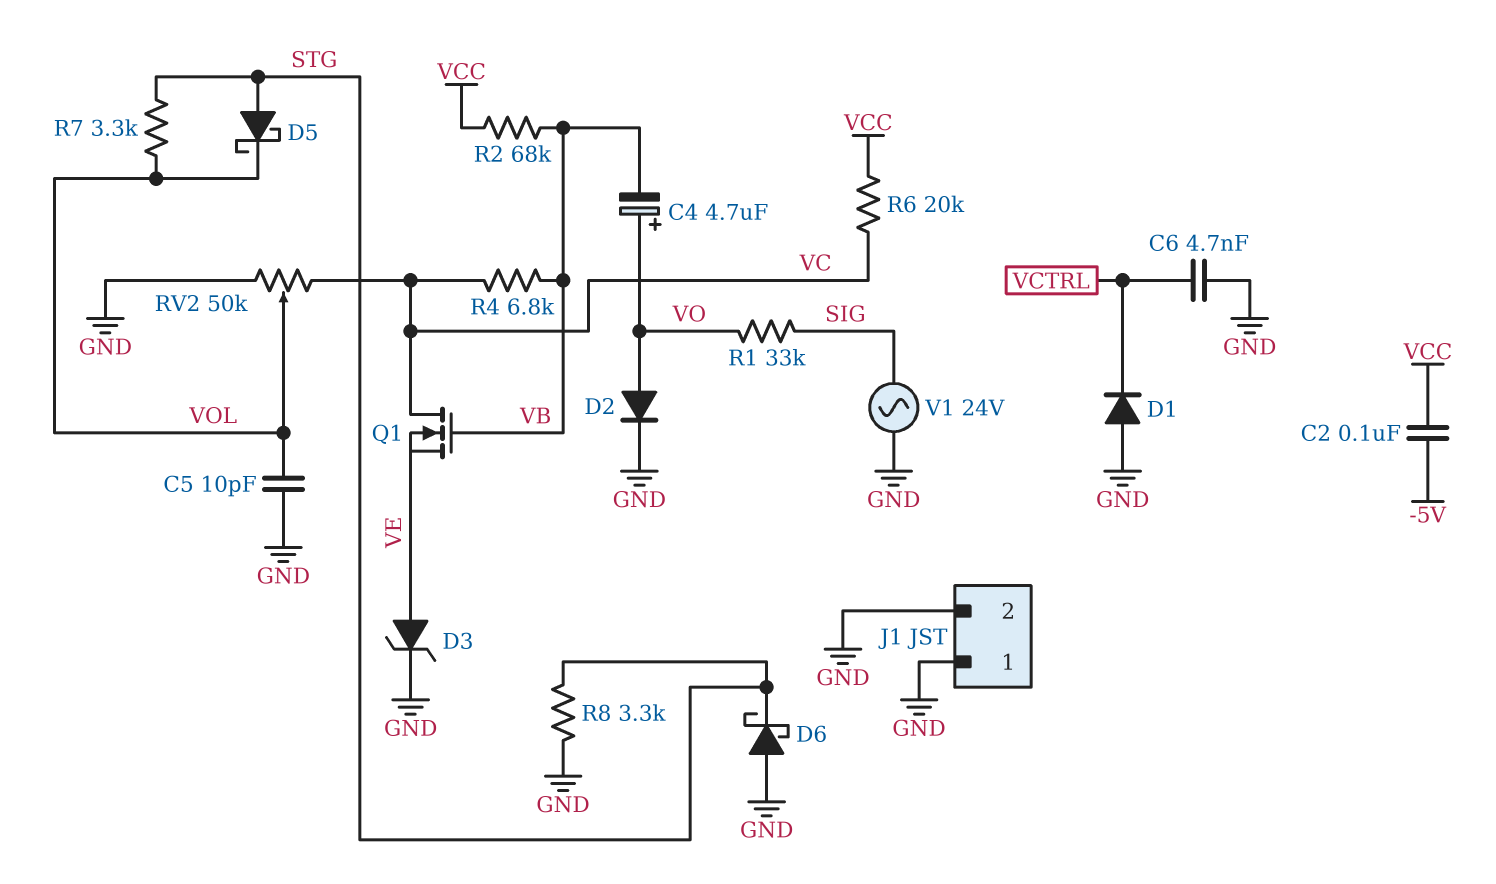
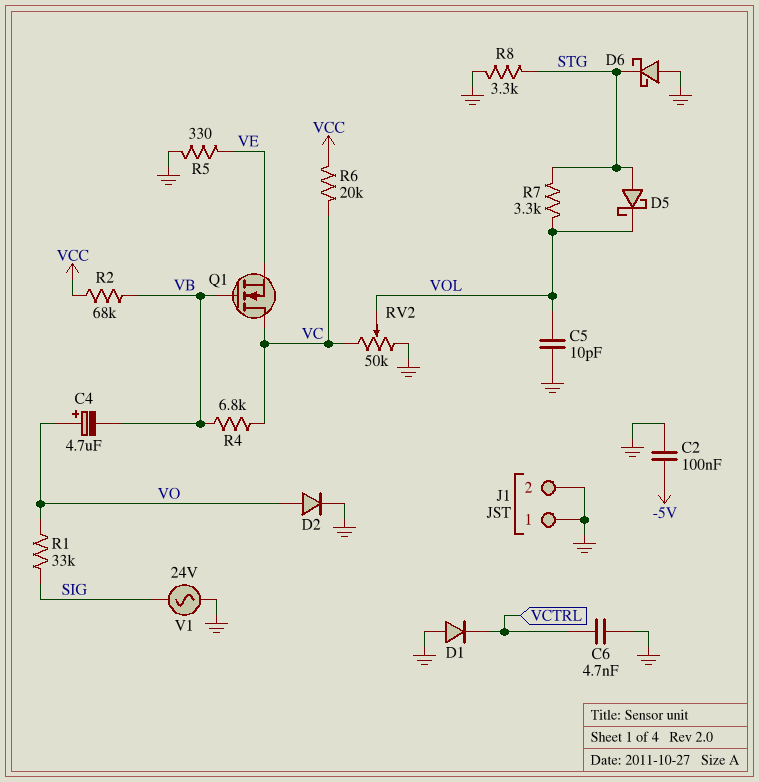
C2: 100nF (-5V, VCC) -> 100nF (-5V, GND)
D3: zener (A VE, K GND) -> none
R5: none -> 330 (GND, VE)

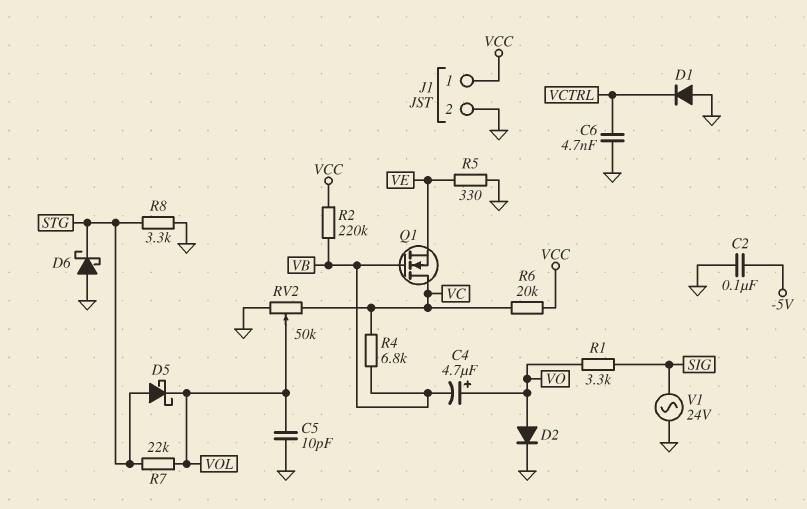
J1 pin 1: GND -> VCC
R1: 33k (SIG, VO) -> 3.3k (SIG, VO)
R2: 68k (VB, VCC) -> 220k (VB, VCC)
R7: 3.3k (STG, VOL) -> 22k (STG, VOL)

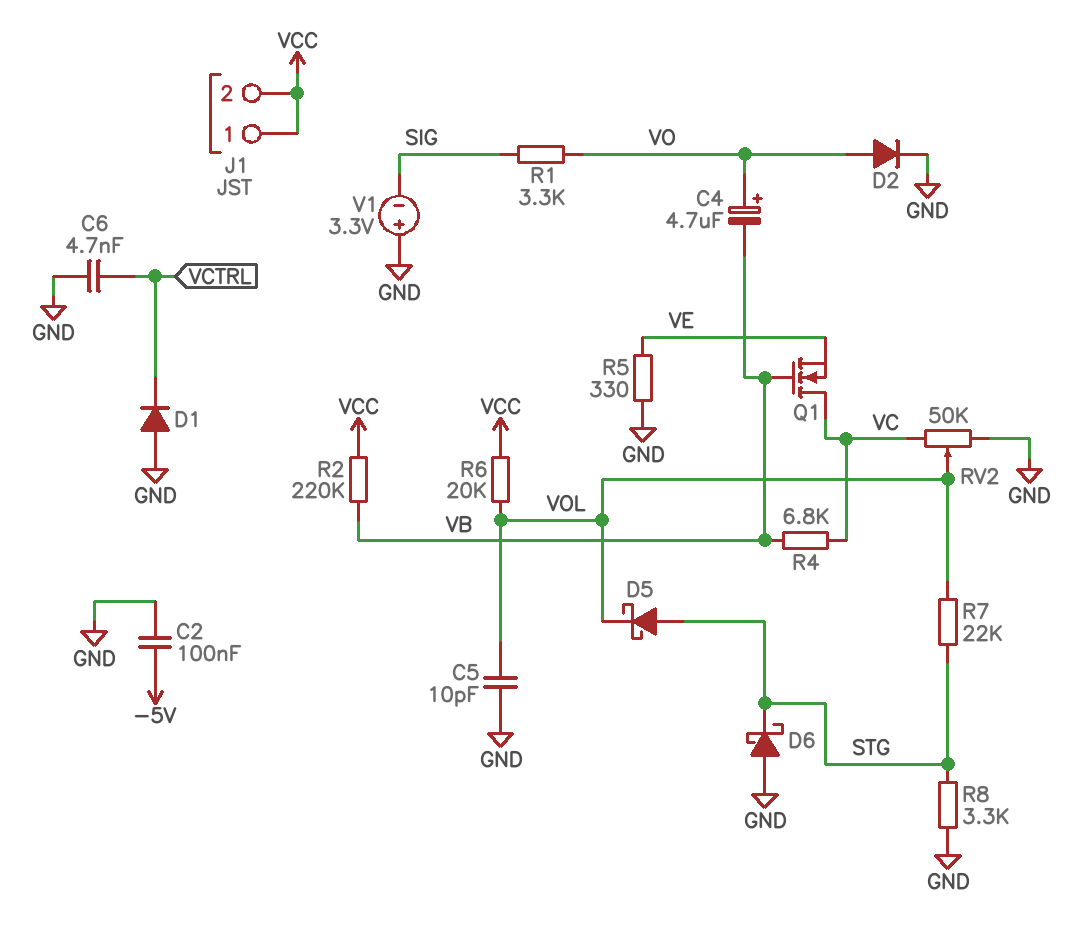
J1 pin 2: GND -> VCC
R6: 20k (VC, VCC) -> 20k (VCC, VOL)
V1: AC 24V (GND, SIG) -> 3.3V (plus GND, minus SIG)

